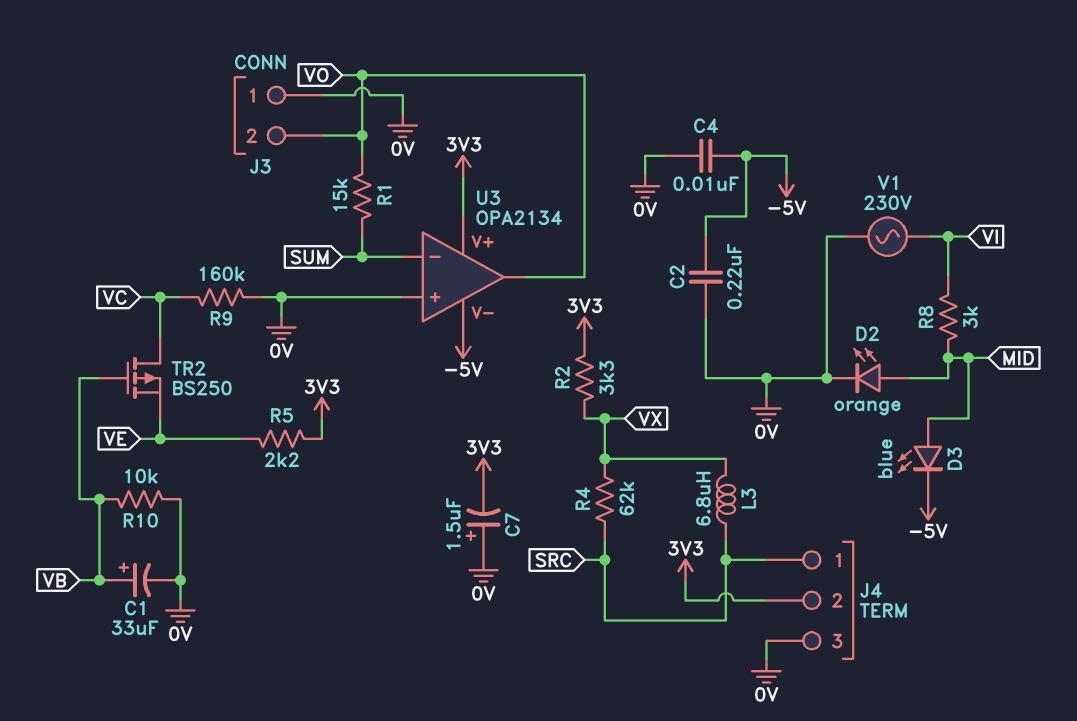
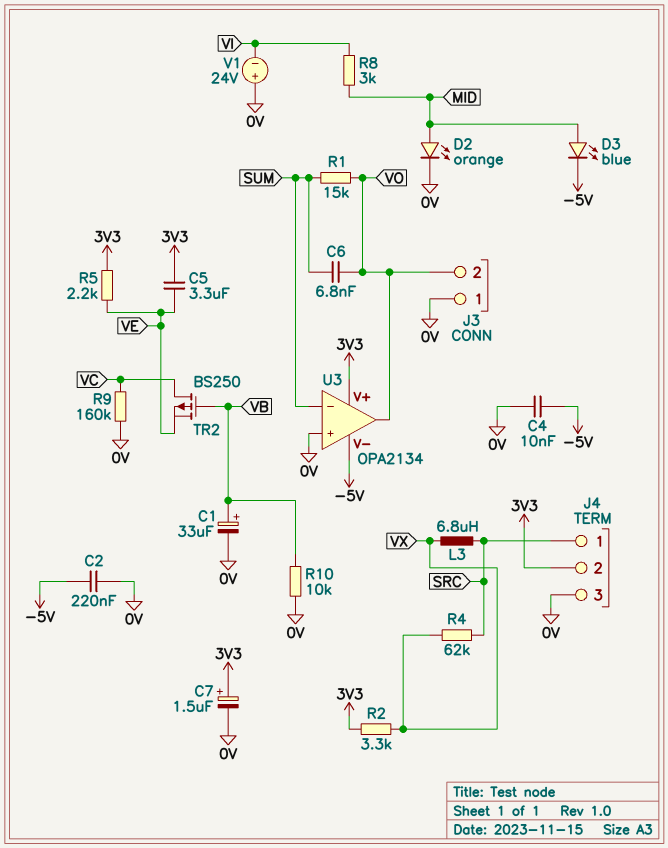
C5: none -> 3.3uF (3V3, VE)
C6: none -> 6.8nF (SUM, VO)
C7: 1.5uF (plus 0V, minus 3V3) -> 1.5uF (plus 3V3, minus 0V)
V1: AC 230V (0V, VI) -> 24V (plus 0V, minus VI)

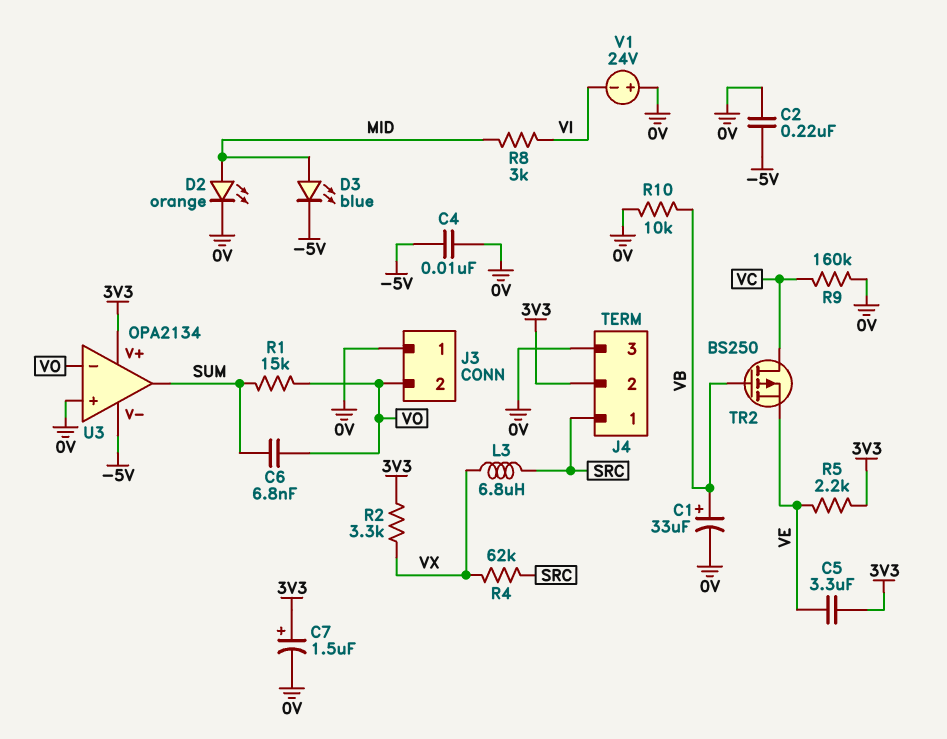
U3 pin in-: SUM -> VO
U3 pin out: VO -> SUM

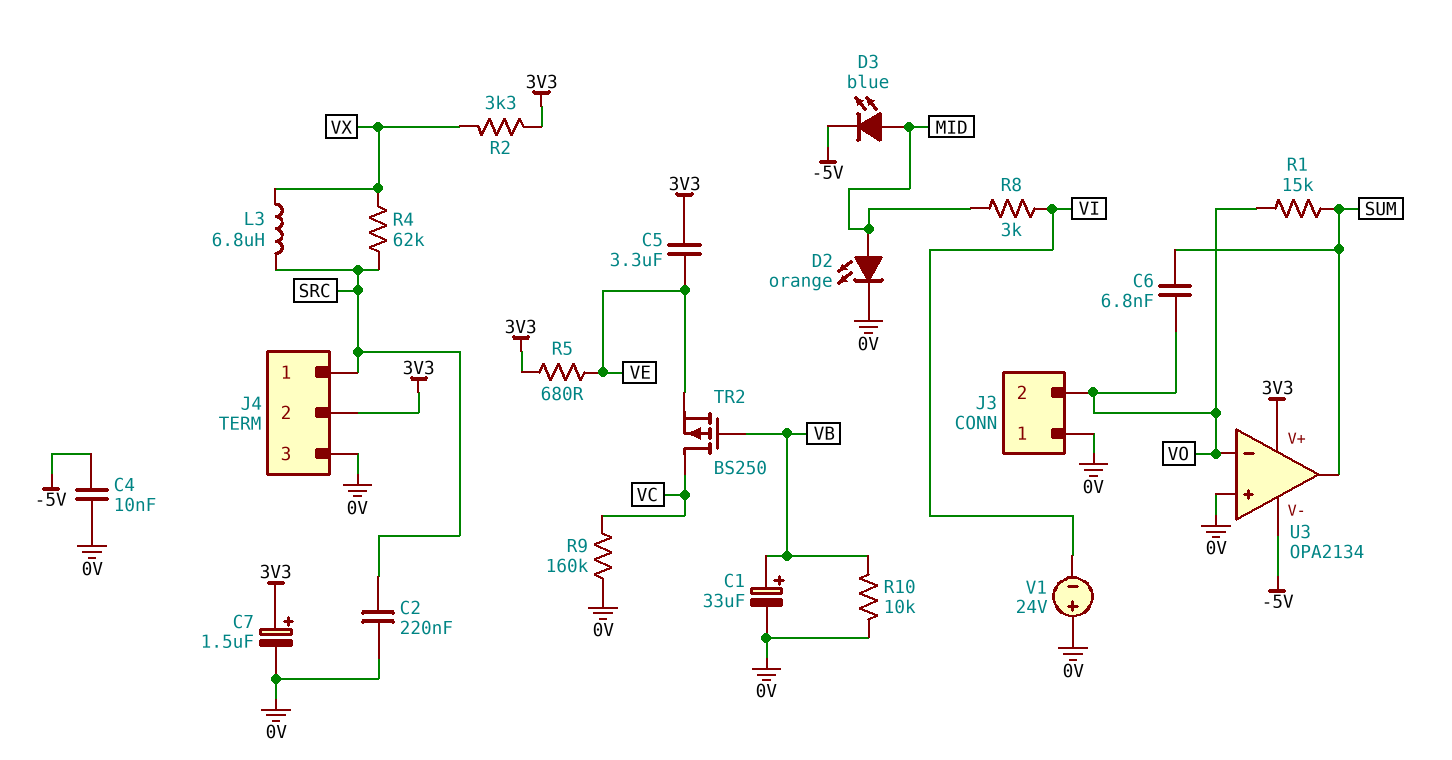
C2: 220nF (-5V, 0V) -> 220nF (0V, SRC)
R5: 2.2k (3V3, VE) -> 680 (3V3, VE)

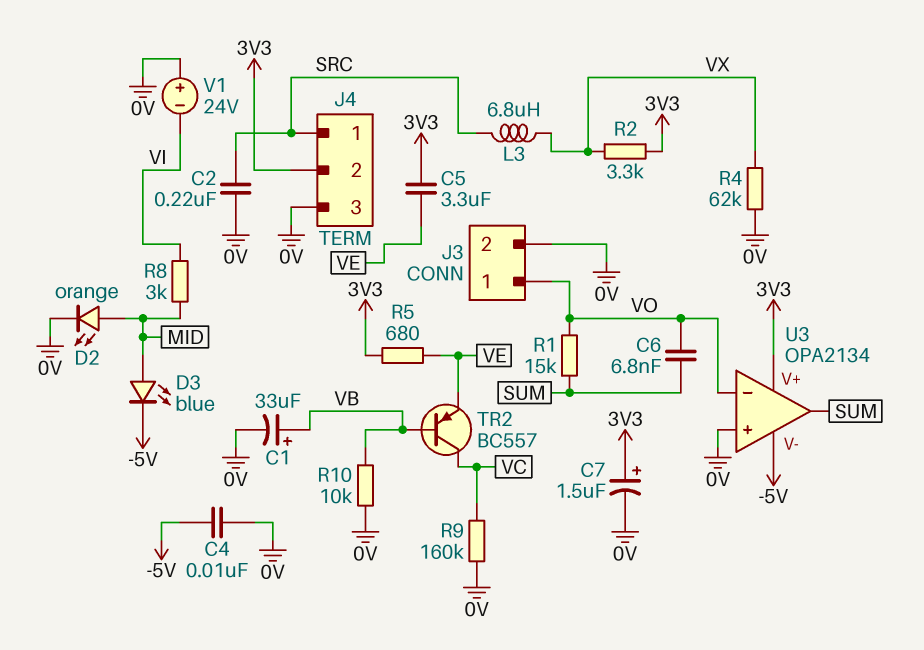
J3 pin 1: 0V -> VO
J3 pin 2: VO -> 0V
R4: 62k (SRC, VX) -> 62k (0V, VX)
TR2: PMOS BS250 (G VB, D VC, S VE) -> PNP BC557 (B VB, C VC, E VE)

